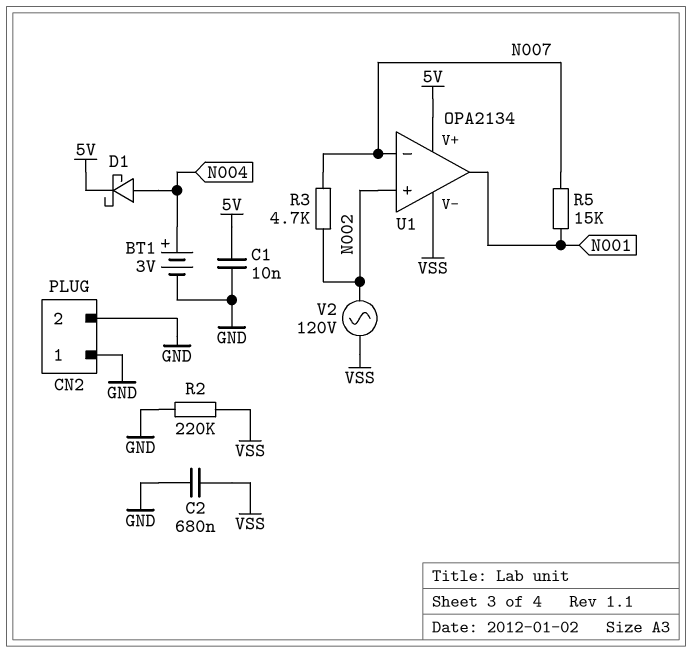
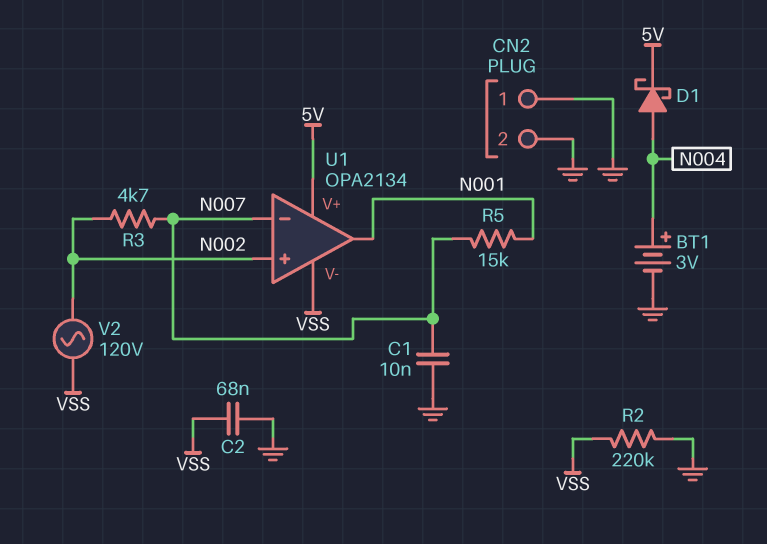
C1: 10nF (5V, GND) -> 10nF (GND, N007)
C2: 680nF (GND, VSS) -> 68nF (GND, VSS)

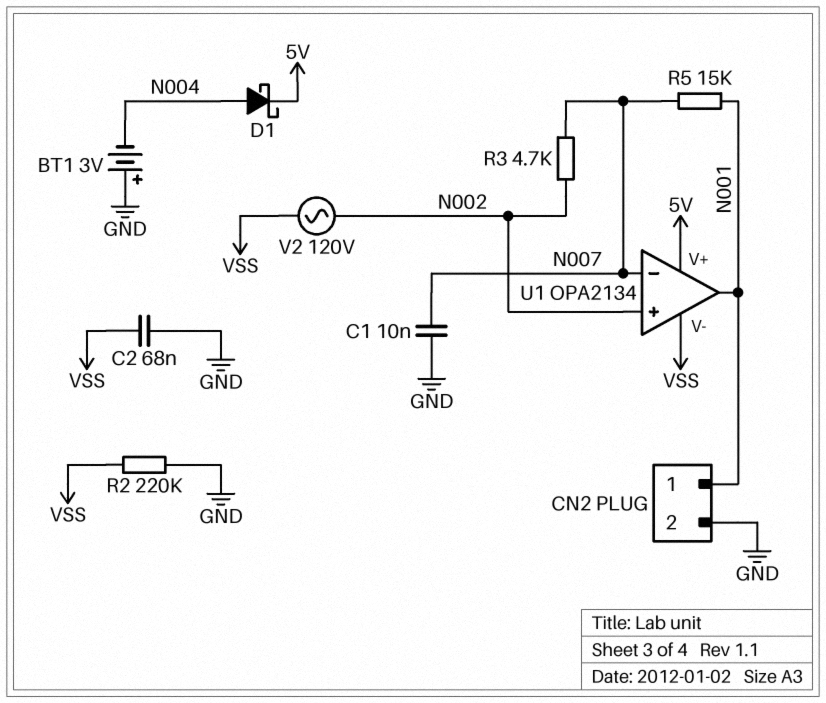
BT1: 3V (plus N004, minus GND) -> 3V (plus GND, minus N004)
CN2 pin 1: GND -> N001

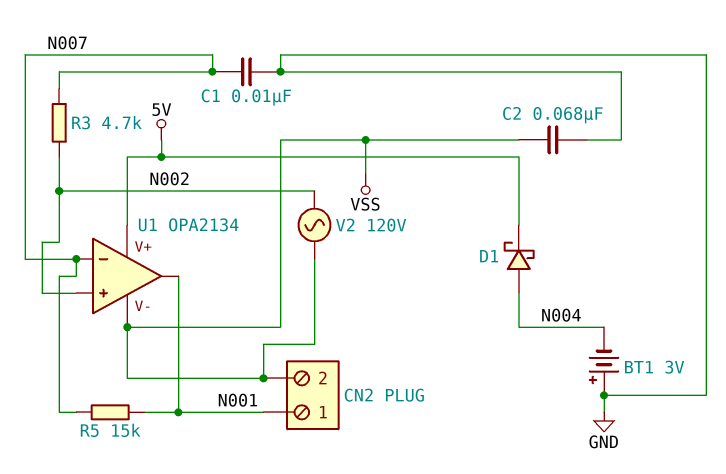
CN2 pin 2: GND -> VSS
R2: 220k (GND, VSS) -> none

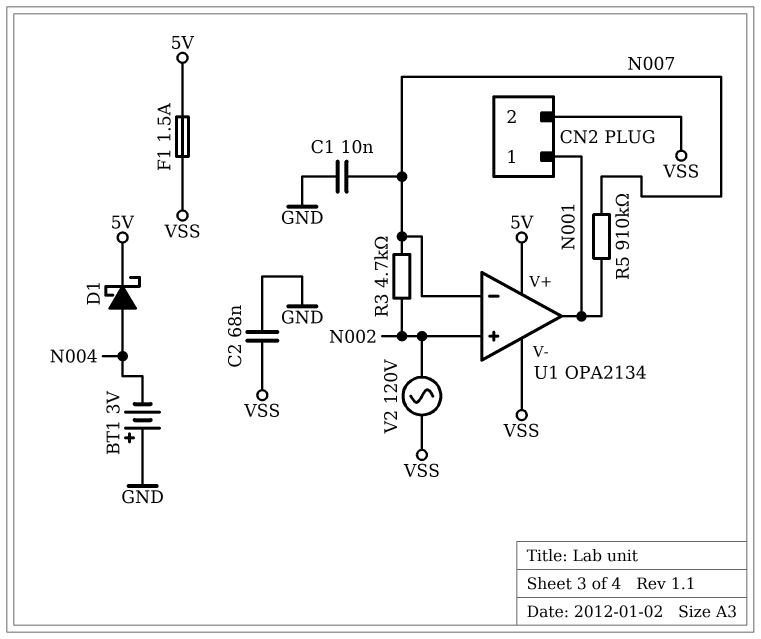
F1: none -> 1.5A (5V, VSS)
R5: 15k (N001, N007) -> 910k (N001, N007)

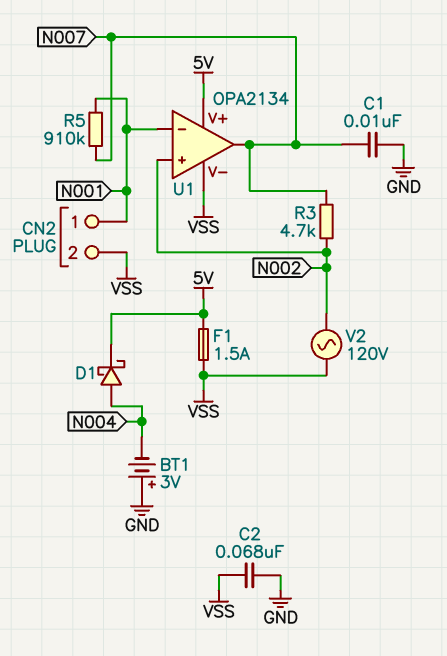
U1 pin in-: N007 -> N001
U1 pin out: N001 -> N007

